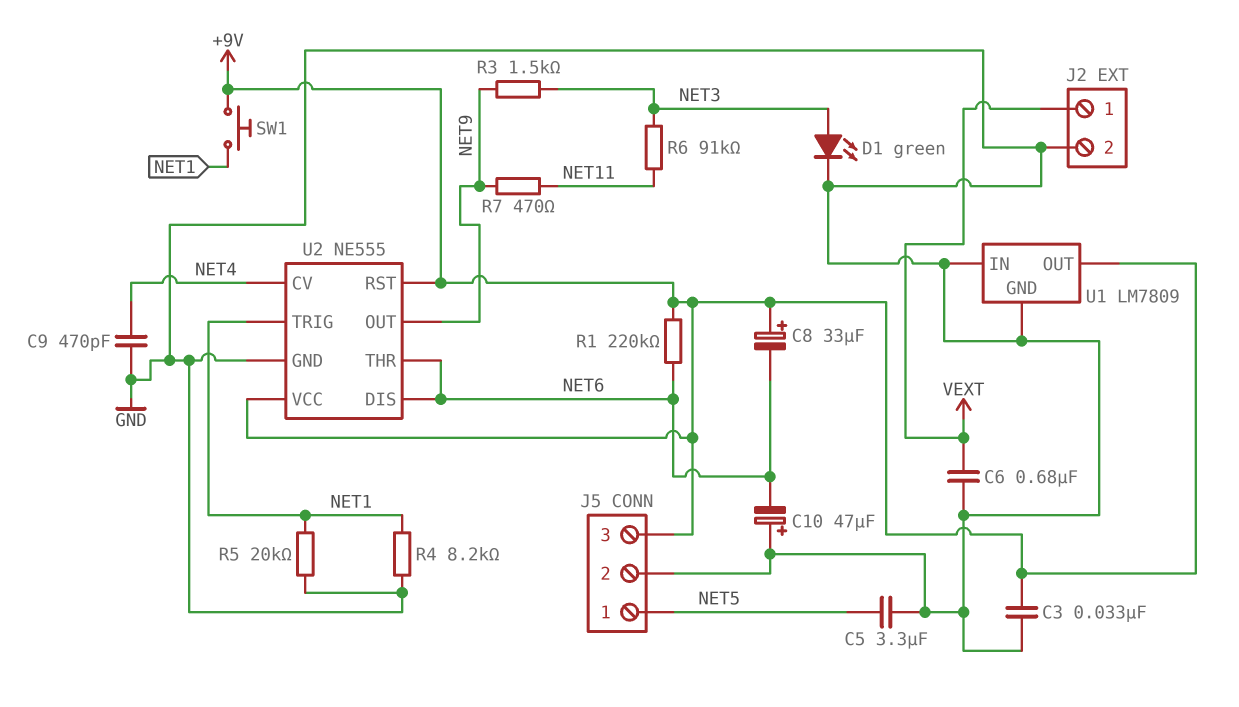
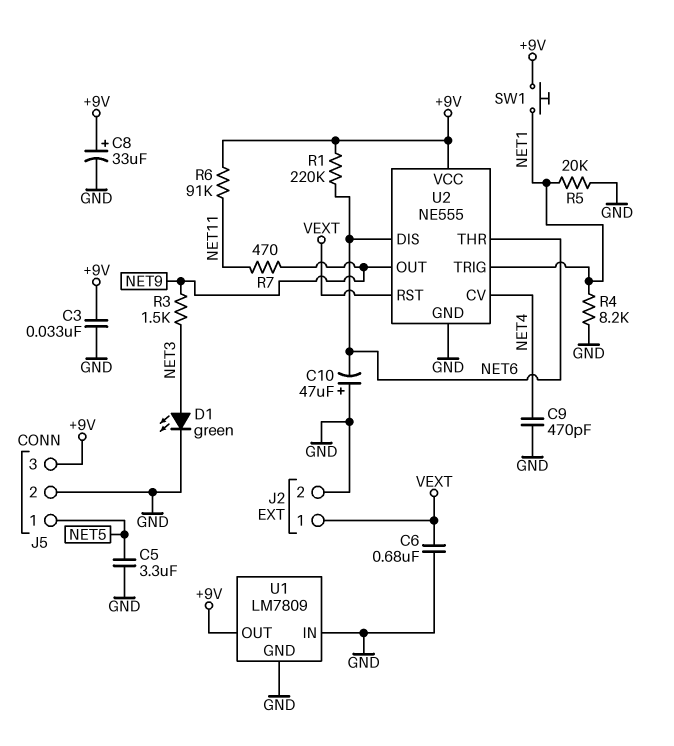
C8: 33uF (plus +9V, minus NET6) -> 33uF (plus +9V, minus GND)
R6: 91k (NET3, NET11) -> 91k (+9V, NET11)
U2 pin RST: +9V -> VEXT

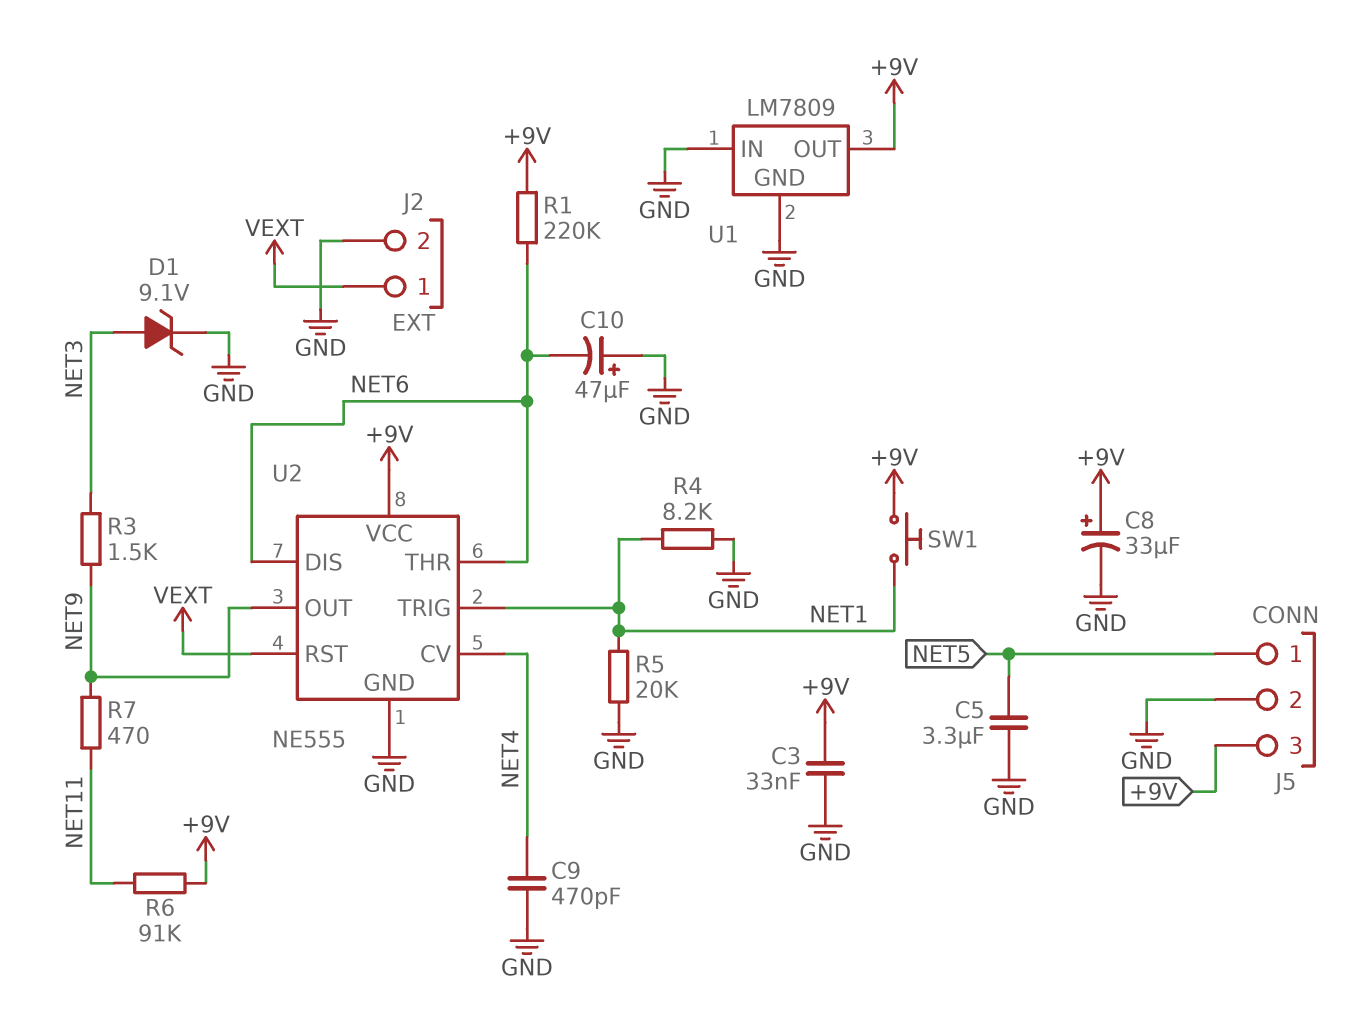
C6: 680nF (GND, VEXT) -> none
D1: LED green (A NET3, K GND) -> zener 9.1V (A NET3, K GND)

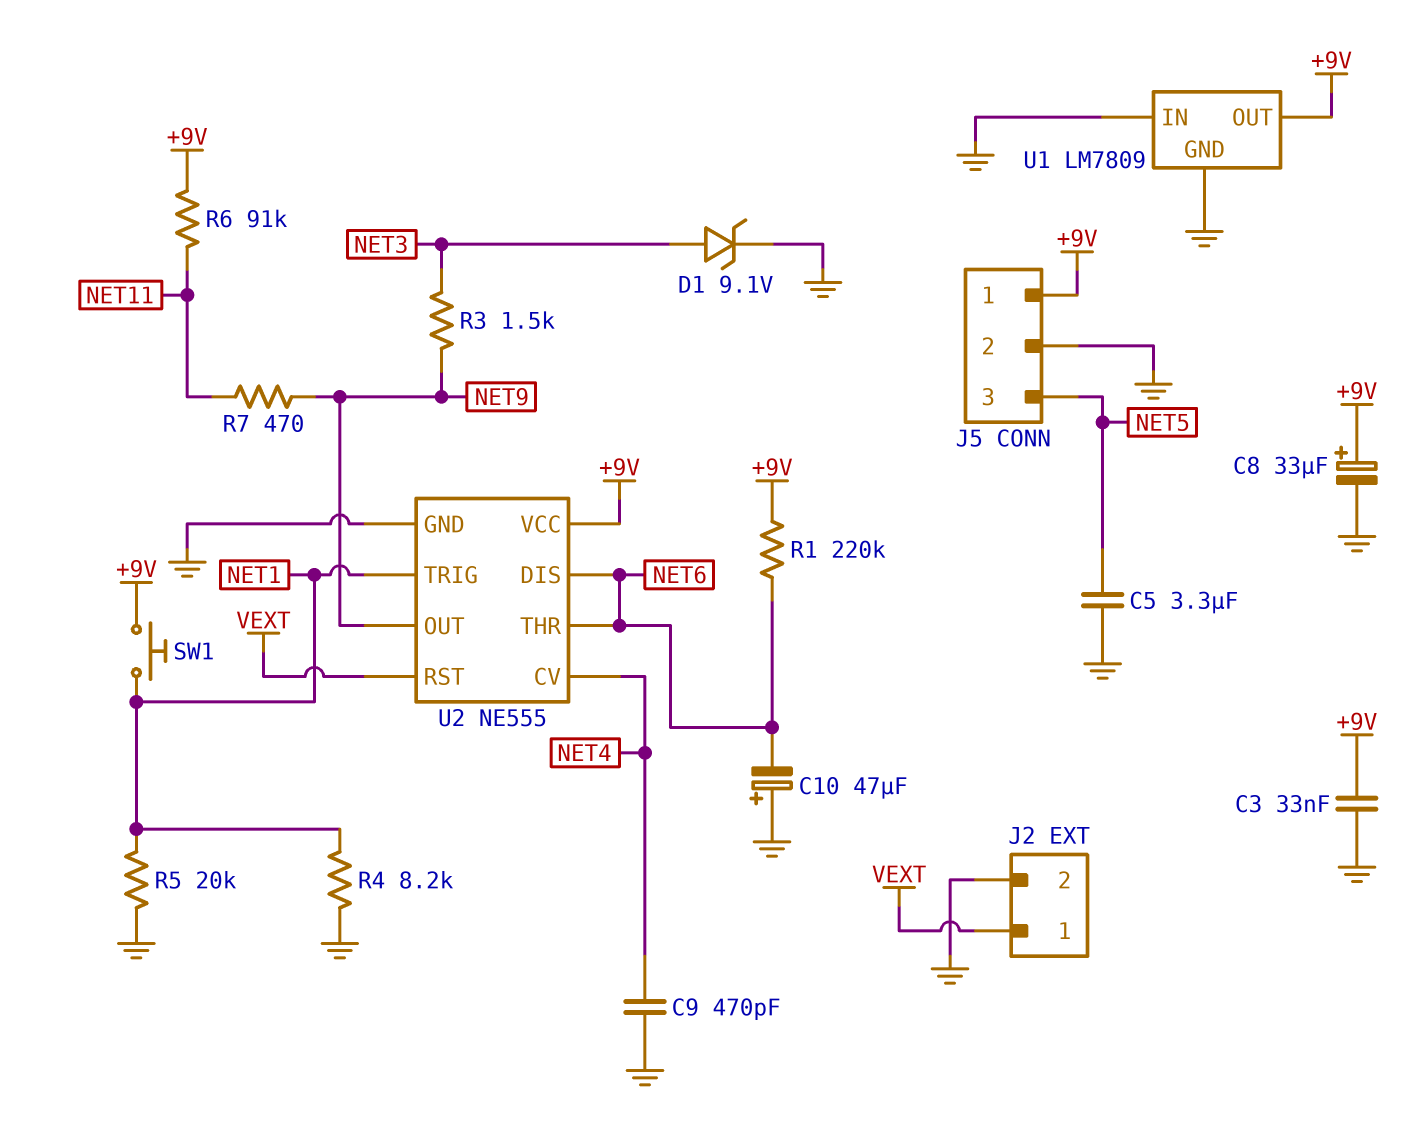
J5 pin 1: NET5 -> +9V
J5 pin 3: +9V -> NET5

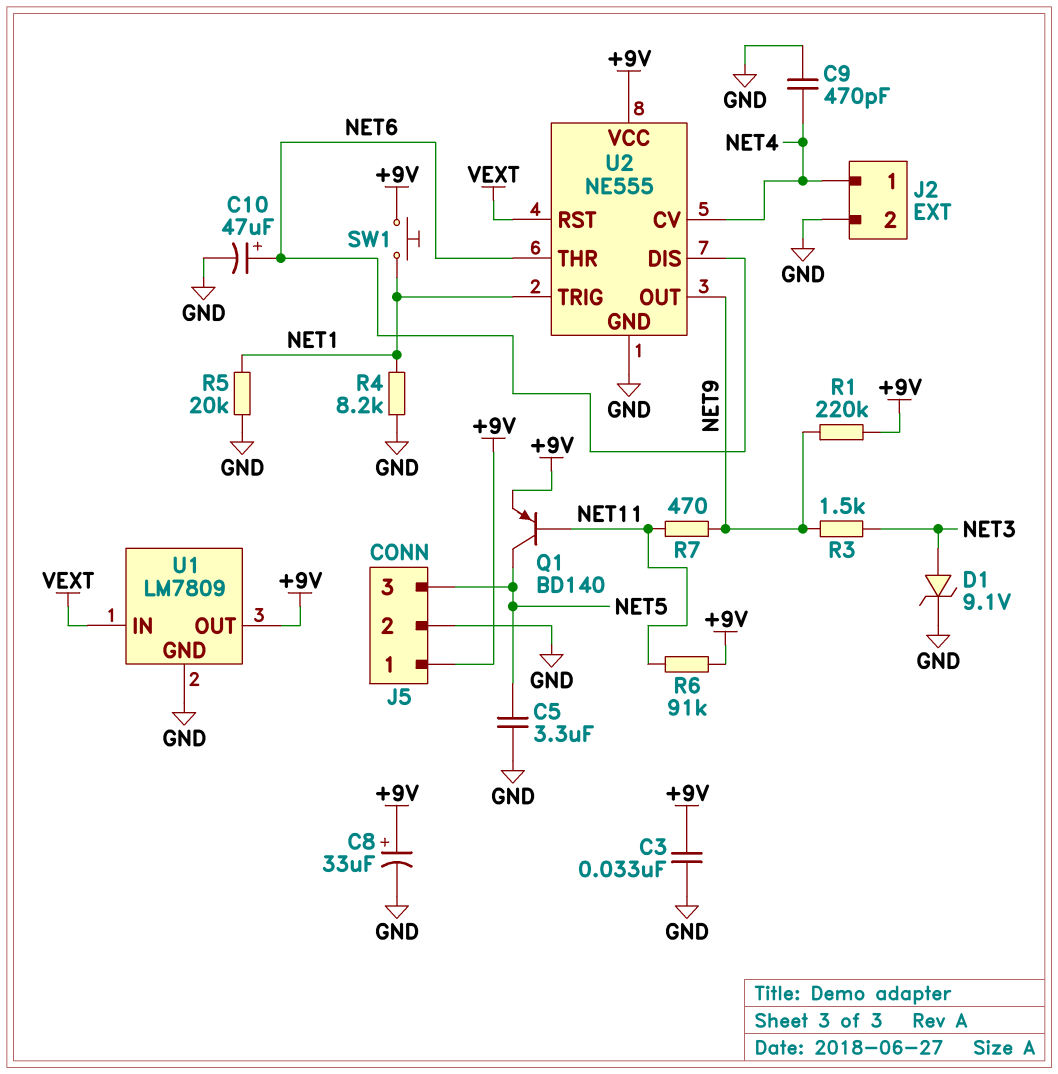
C10: 47uF (plus GND, minus NET6) -> 47uF (plus NET6, minus GND)
J2 pin 1: VEXT -> NET4
Q1: none -> PNP BD140 (B NET11, C NET5, E +9V)
R1: 220k (+9V, NET6) -> 220k (+9V, NET9)
U1 pin IN: GND -> VEXT

